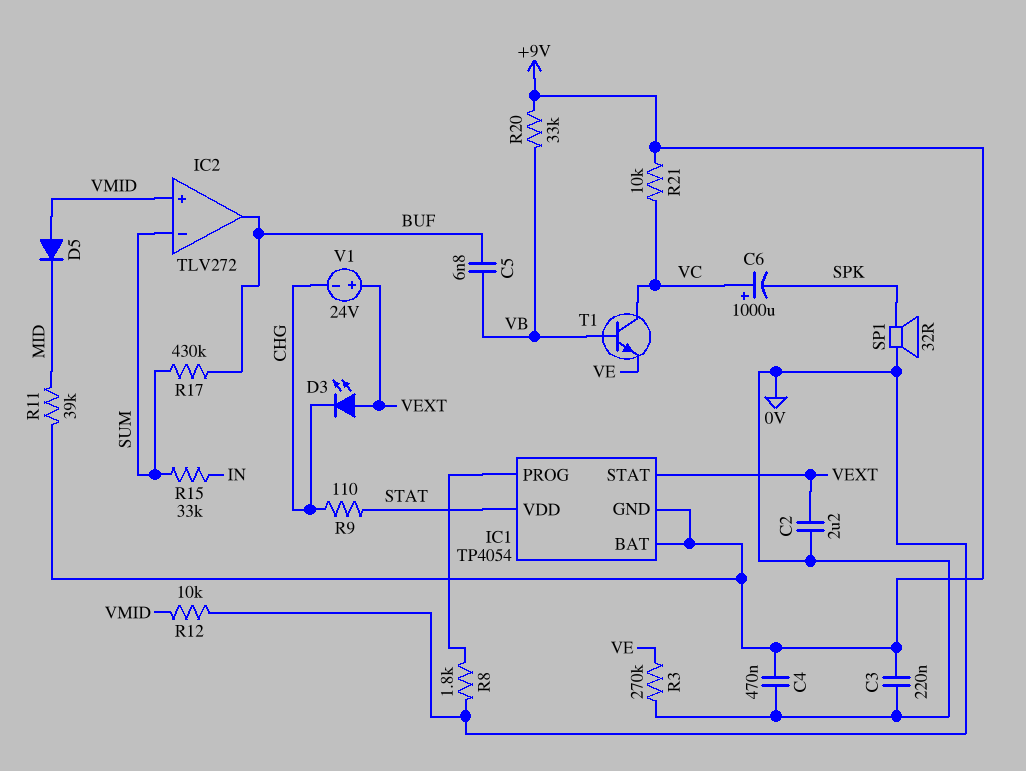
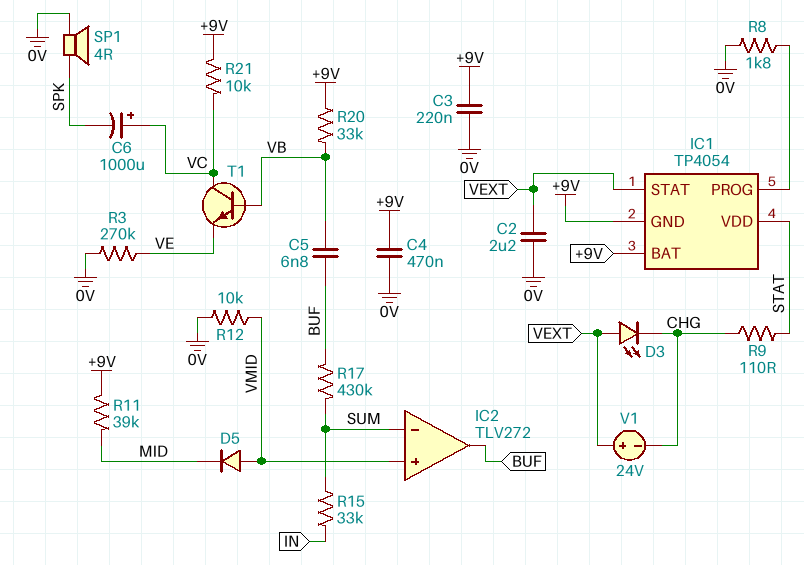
SP1: speaker 32R (0V, SPK) -> speaker 4R (0V, SPK)

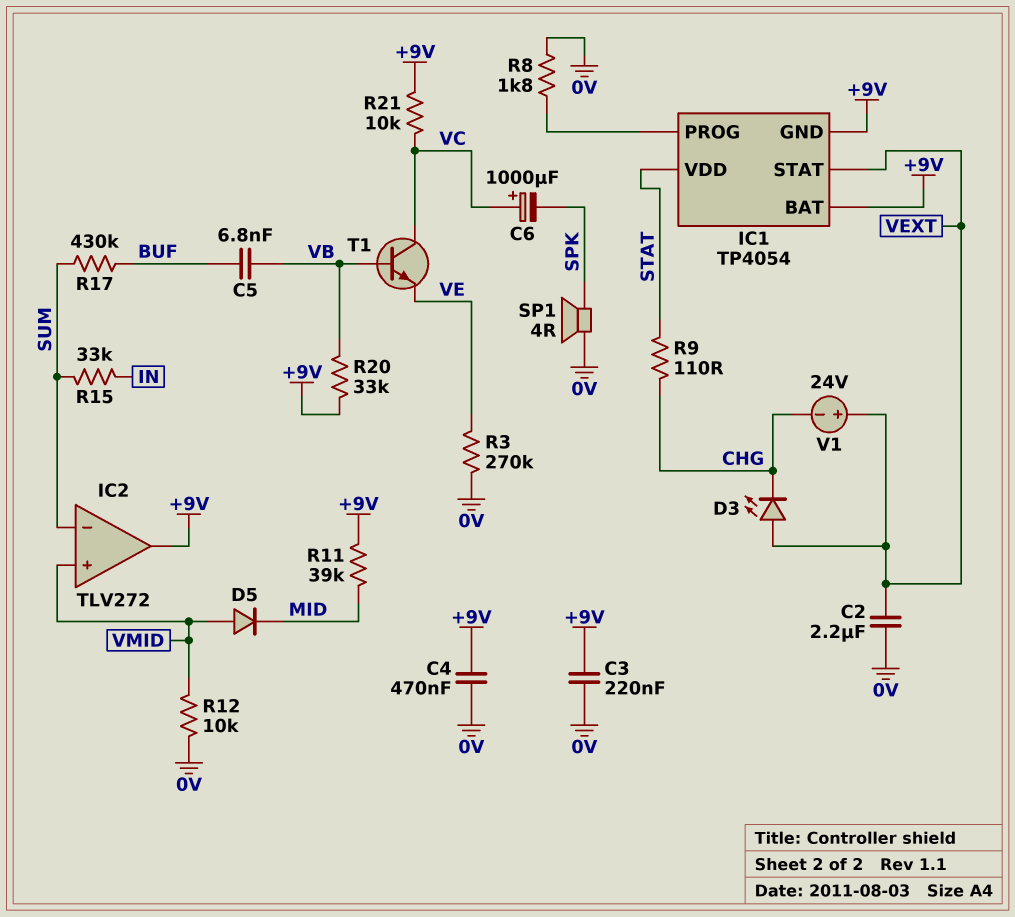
IC2 pin out: BUF -> +9V

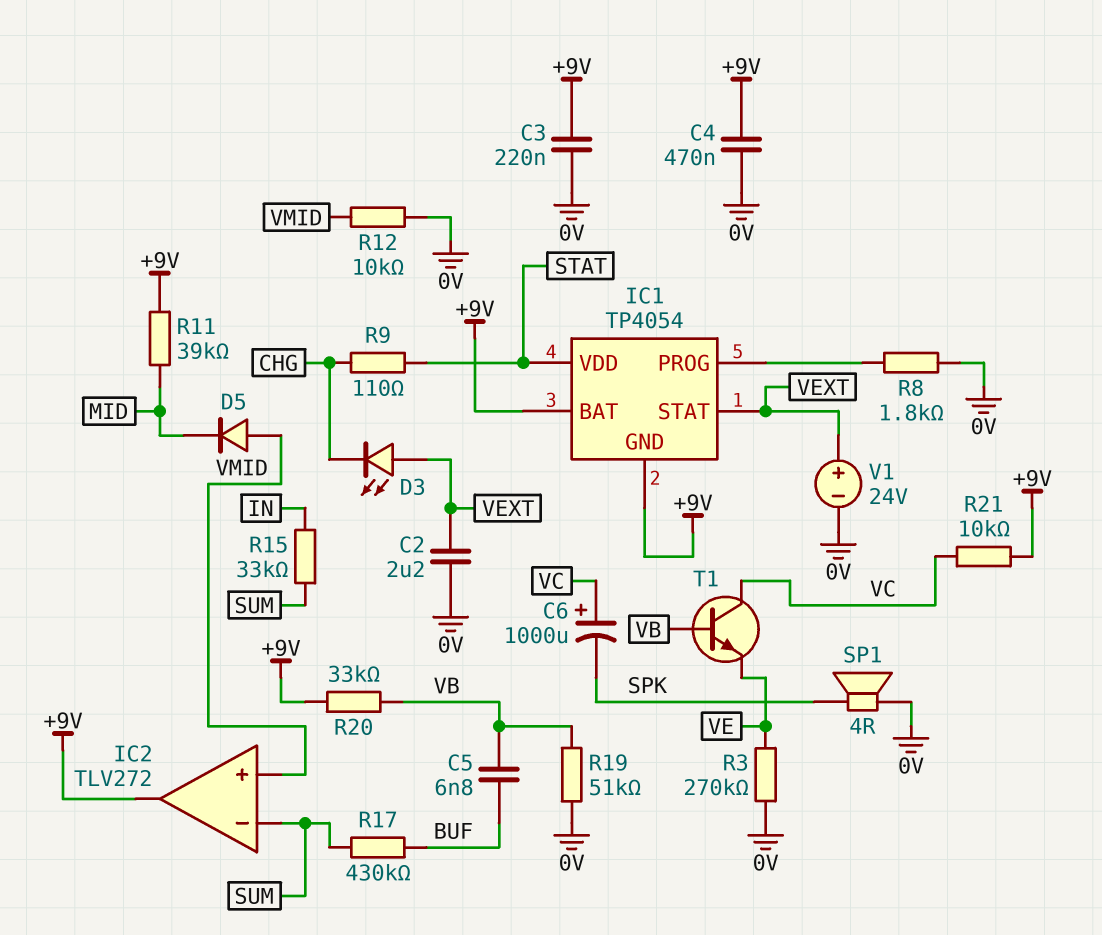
R19: none -> 51k (0V, VB)
V1: 24V (plus VEXT, minus CHG) -> 24V (plus VEXT, minus 0V)

